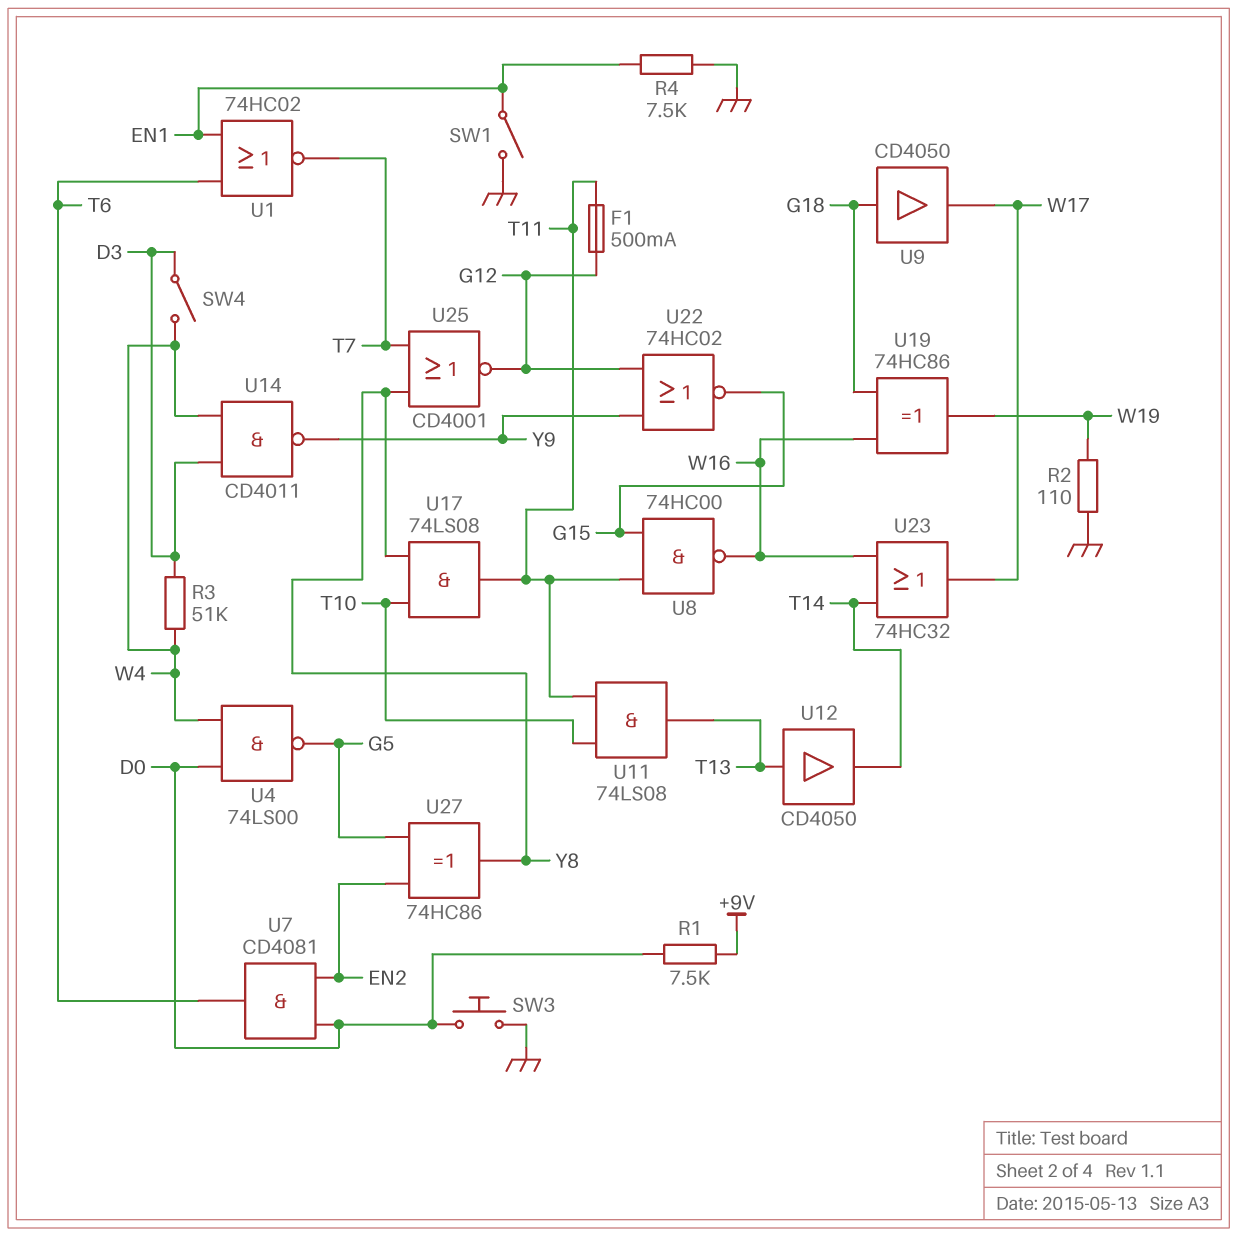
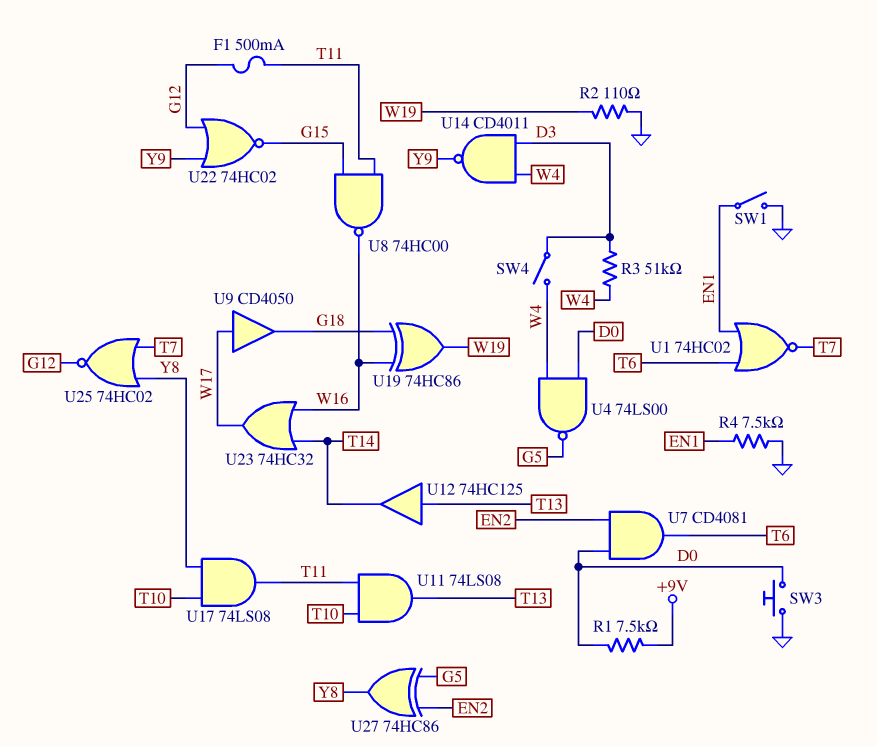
U9: buffer CD4050 (in G18, out W17) -> buffer CD4050 (in W17, out G18)
U12: buffer CD4050 (in T13, out T14) -> buffer 74HC125 (in T13, out T14)
U25: NOR CD4001 (in T7, in Y8, out G12) -> NOR 74HC02 (in T7, in Y8, out G12)

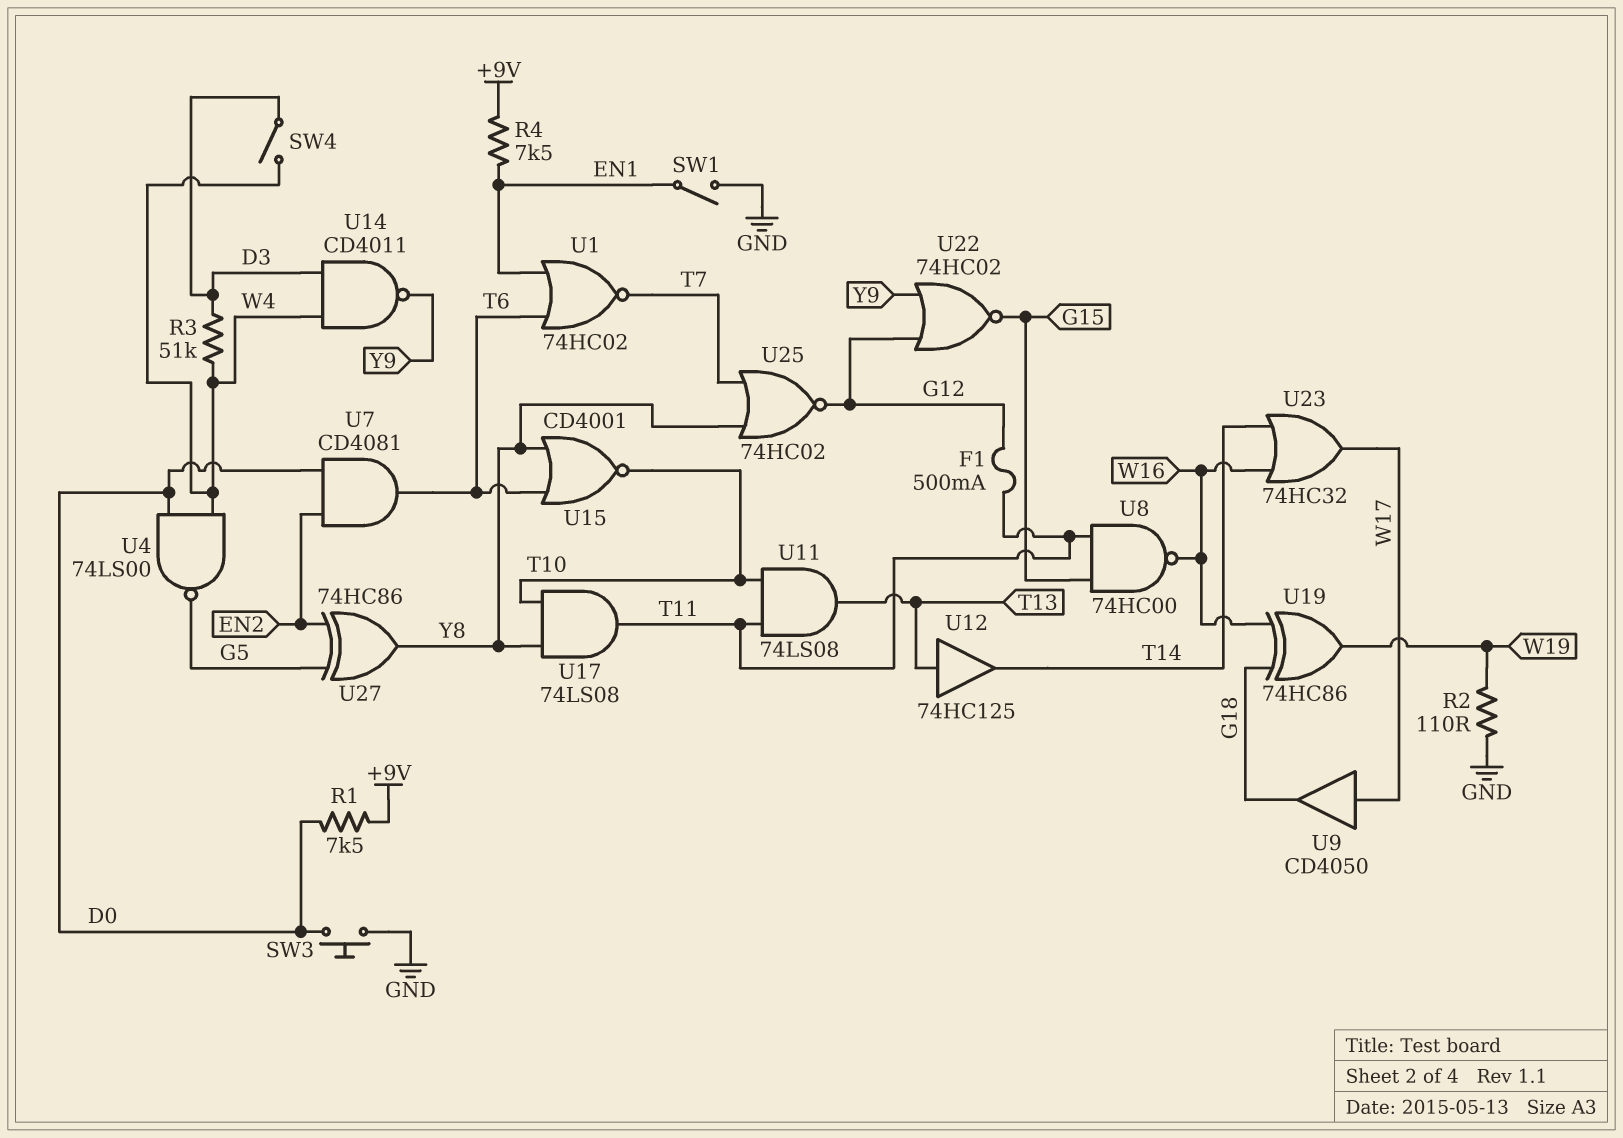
R4: 7.5k (EN1, GND) -> 7.5k (+9V, EN1)
U15: none -> NOR CD4001 (in T6, in Y8, out T10)

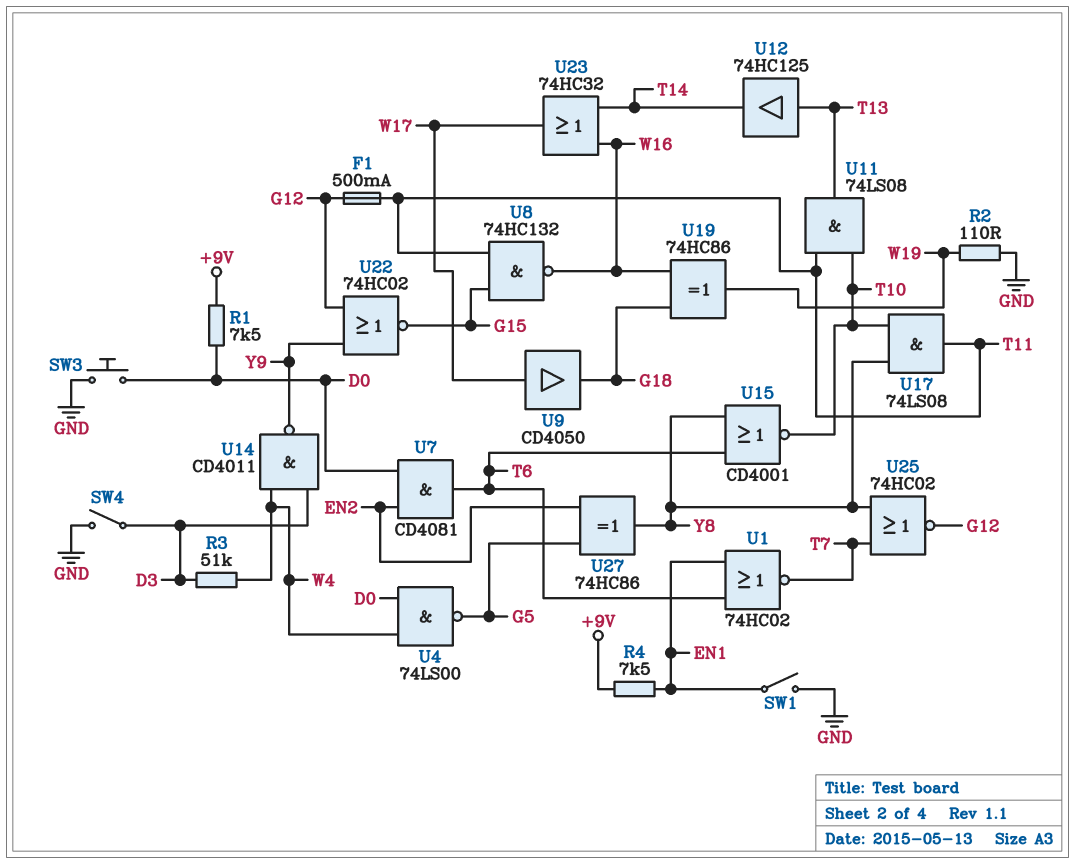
SW4: switch (D3, W4) -> switch (D3, GND)
U8: NAND 74HC00 (in G15, in T11, out W16) -> NAND 74HC132 (in G15, in T11, out W16)

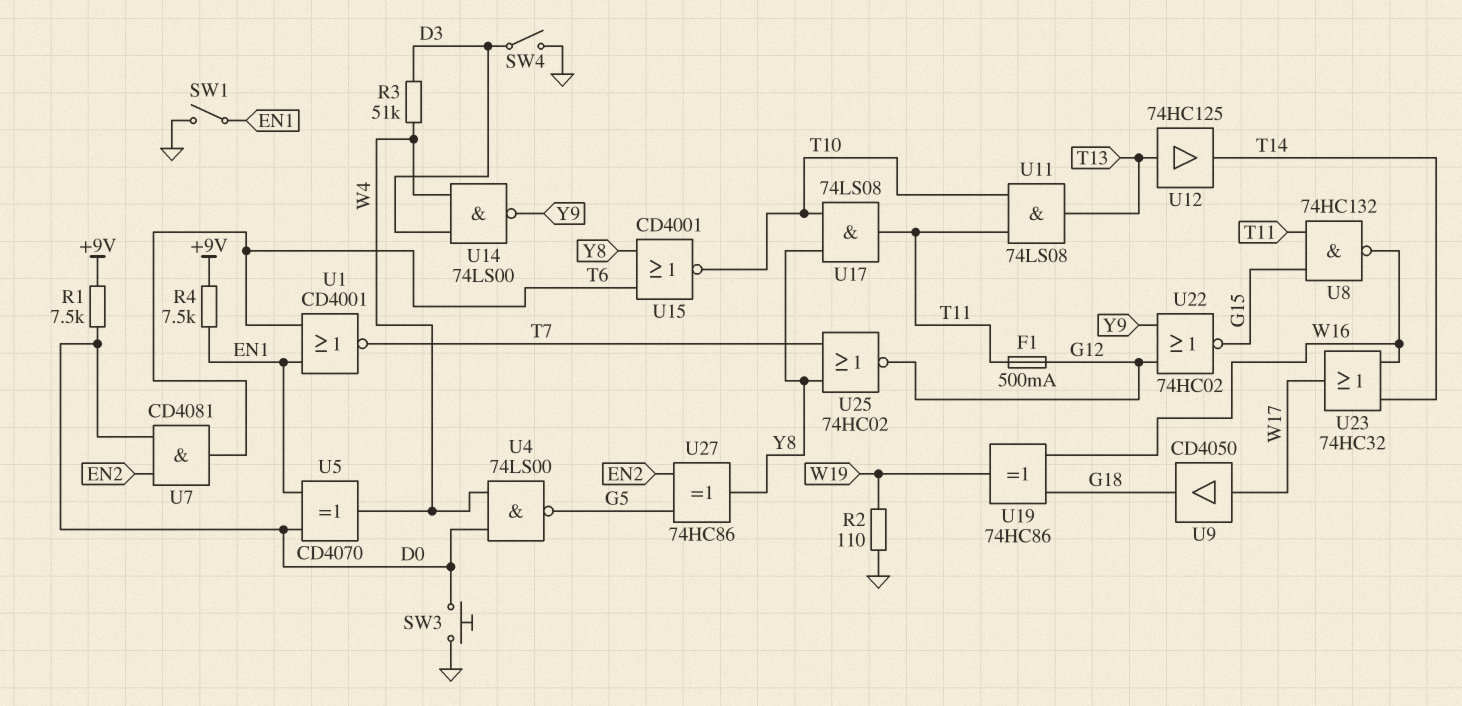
U1: NOR 74HC02 (in EN1, in T6, out T7) -> NOR CD4001 (in EN1, in T6, out T7)
U5: none -> XOR CD4070 (in D0, in EN1, out W4)
U14: NAND CD4011 (in D3, in W4, out Y9) -> NAND 74LS00 (in D3, in W4, out Y9)

